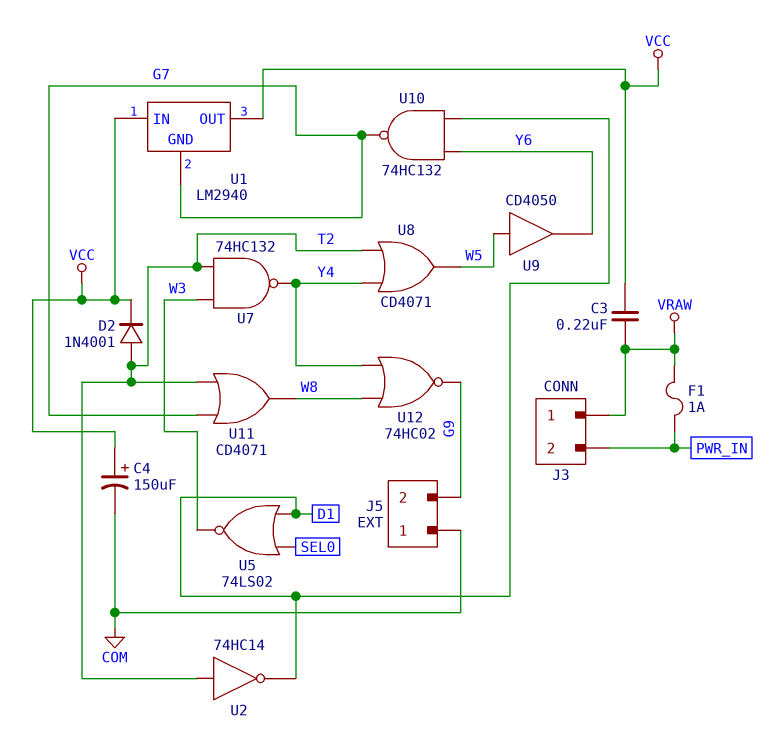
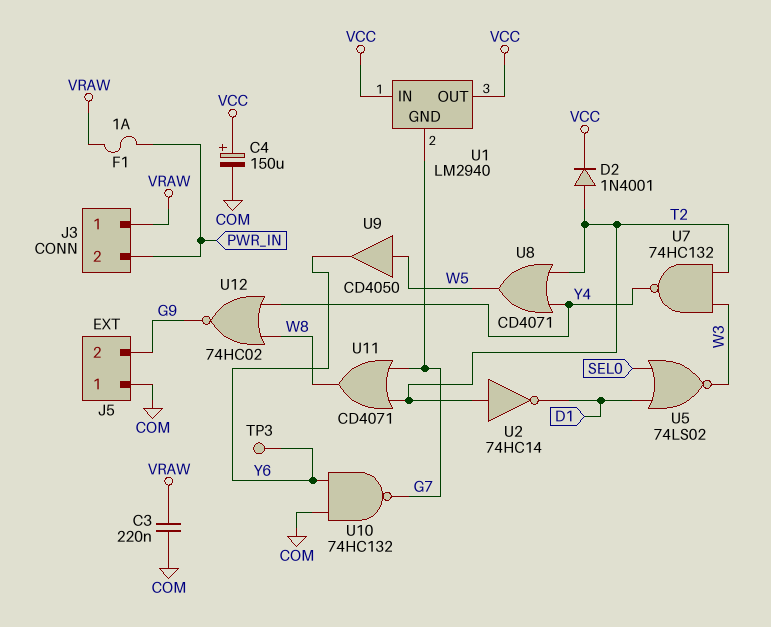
C3: 220nF (VCC, VRAW) -> 220nF (COM, VRAW)
TP3: none -> test point (Y6)
U10: NAND 74HC132 (in D1, in Y6, out G7) -> NAND 74HC132 (in COM, in Y6, out G7)

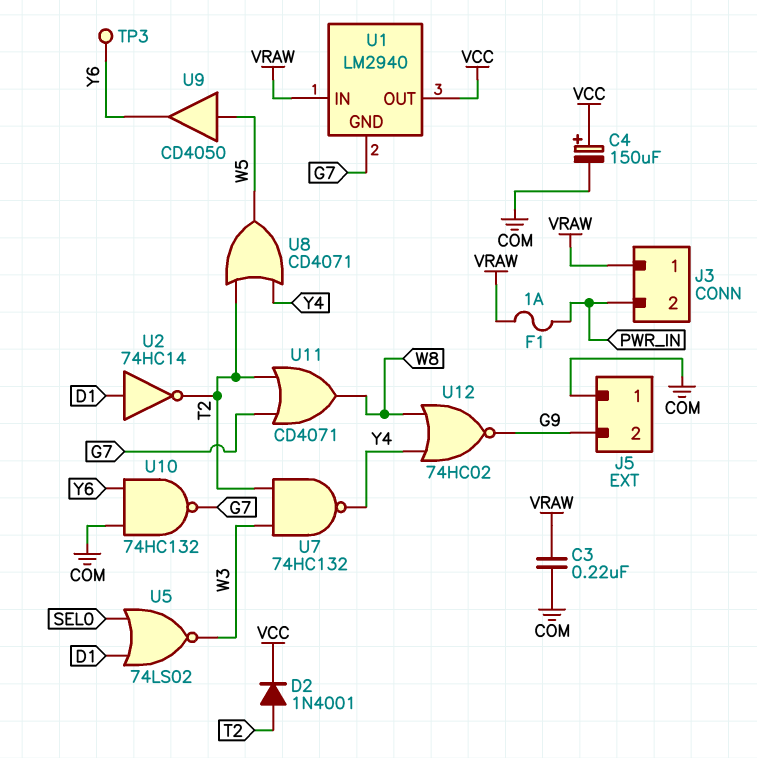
U1 pin IN: VCC -> VRAW
U2: NOT 74HC14 (in T2, out D1) -> NOT 74HC14 (in D1, out T2)

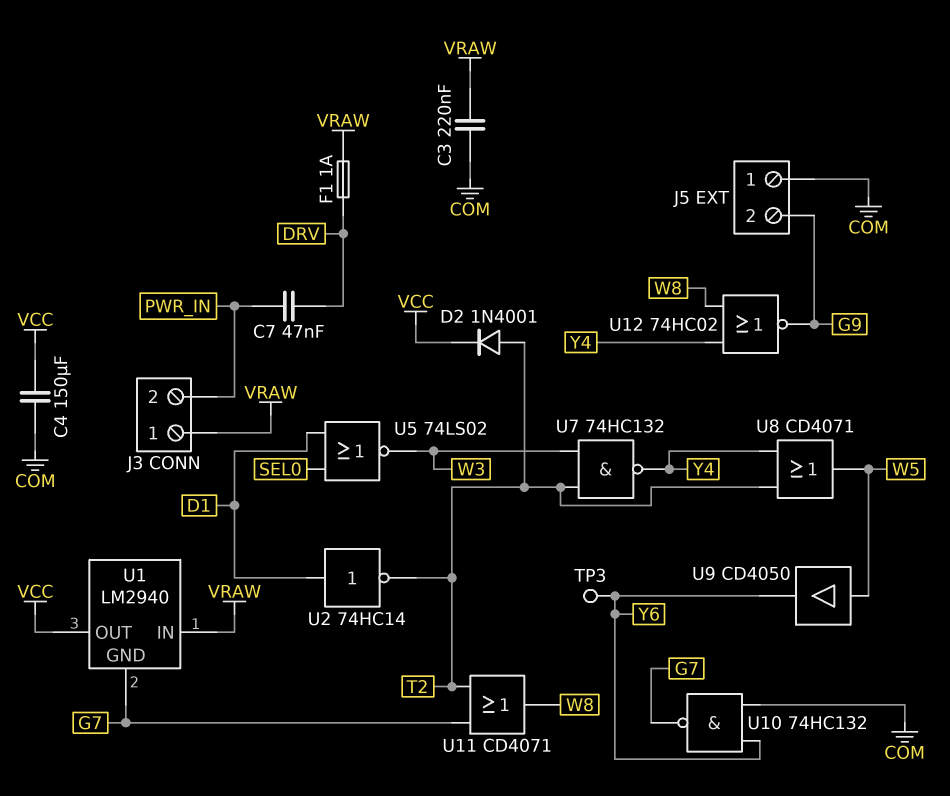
C4: 150uF (plus VCC, minus COM) -> 150uF (COM, VCC)
C7: none -> 47nF (DRV, PWR_IN)
F1: 1A (PWR_IN, VRAW) -> 1A (DRV, VRAW)

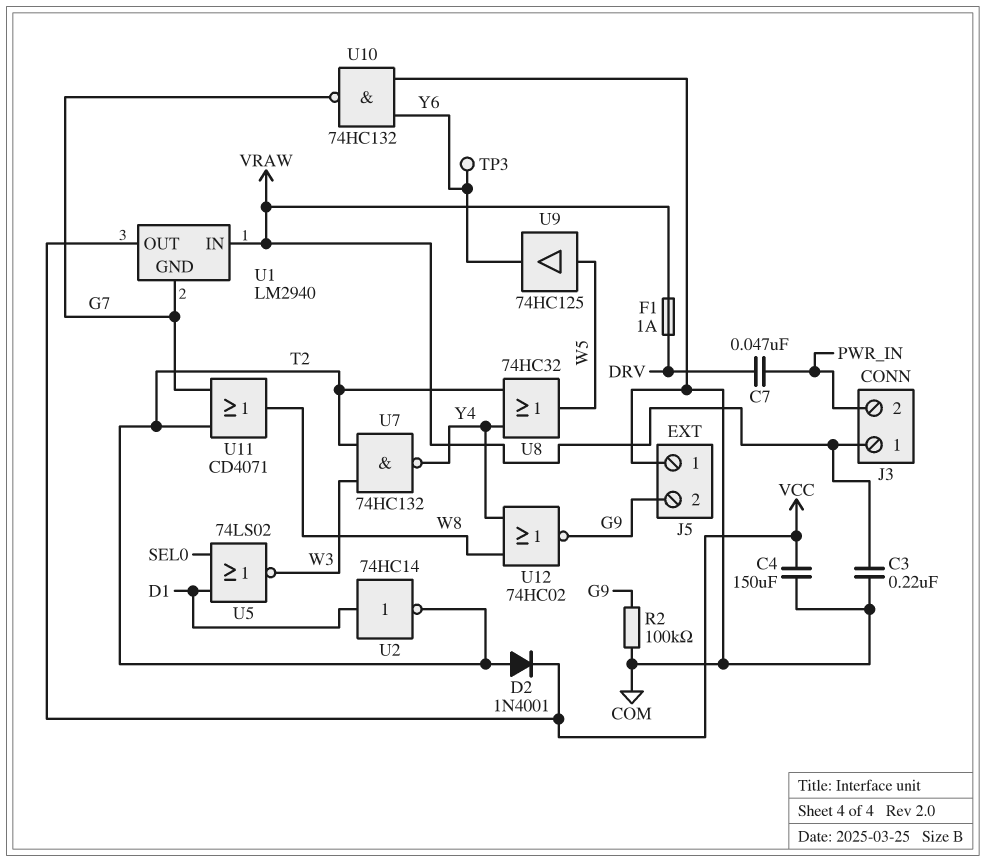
R2: none -> 100k (COM, G9)
U8: OR CD4071 (in T2, in Y4, out W5) -> OR 74HC32 (in T2, in Y4, out W5)
U9: buffer CD4050 (in W5, out Y6) -> buffer 74HC125 (in W5, out Y6)

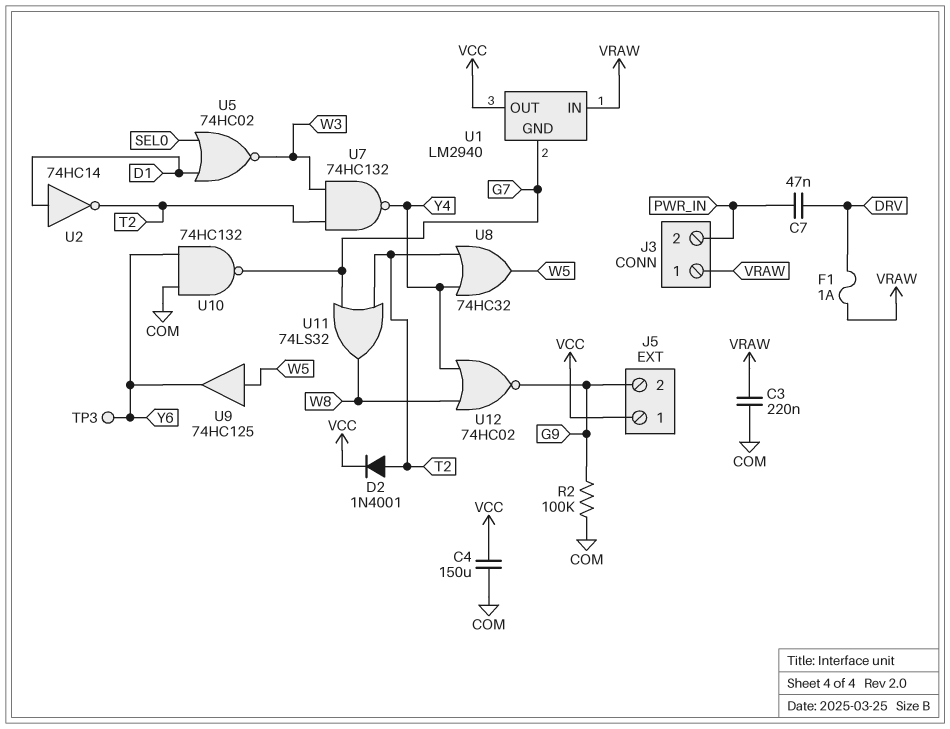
J5 pin 1: COM -> VCC
U5: NOR 74LS02 (in D1, in SEL0, out W3) -> NOR 74HC02 (in D1, in SEL0, out W3)
U11: OR CD4071 (in G7, in T2, out W8) -> OR 74LS32 (in G7, in T2, out W8)

